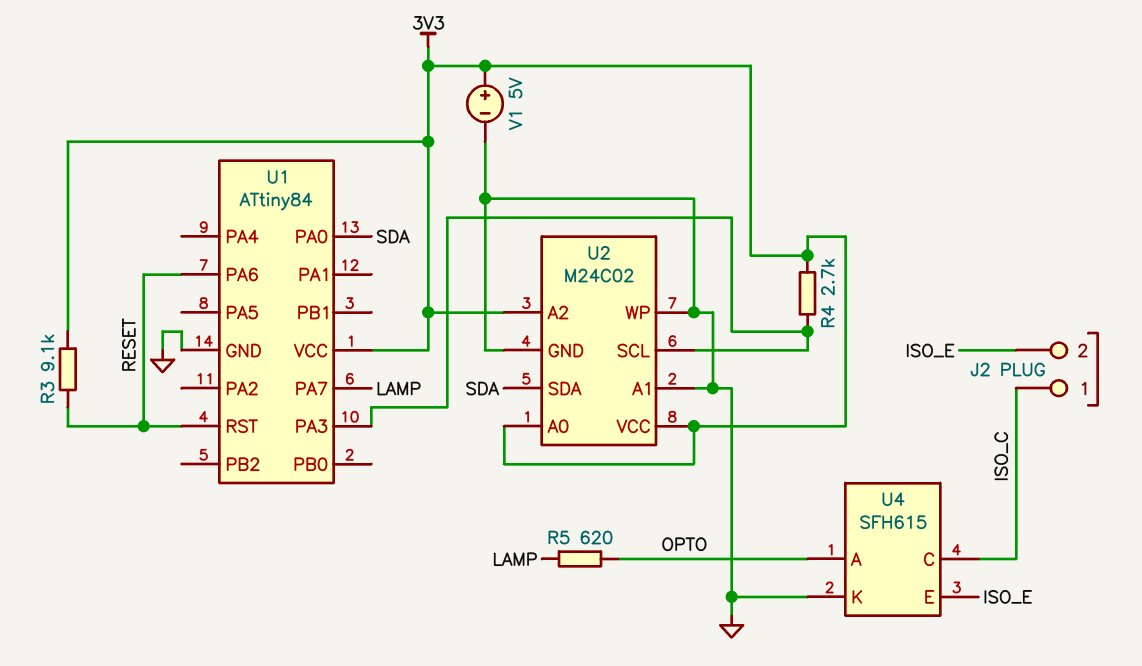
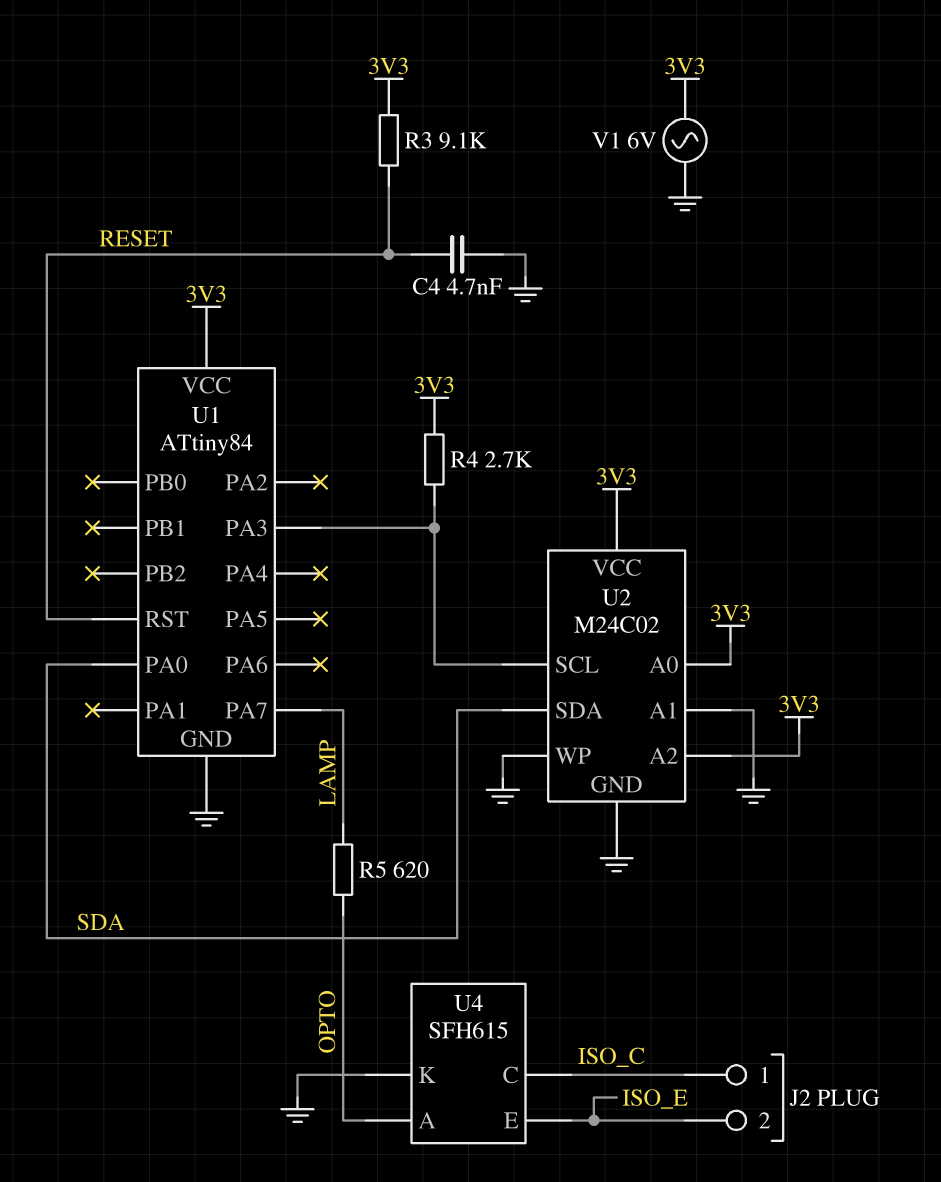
C4: none -> 4.7nF (GND, RESET)
U1 pin PA6: RESET -> none
V1: 5V (plus 3V3, minus GND) -> AC 6V (3V3, GND)

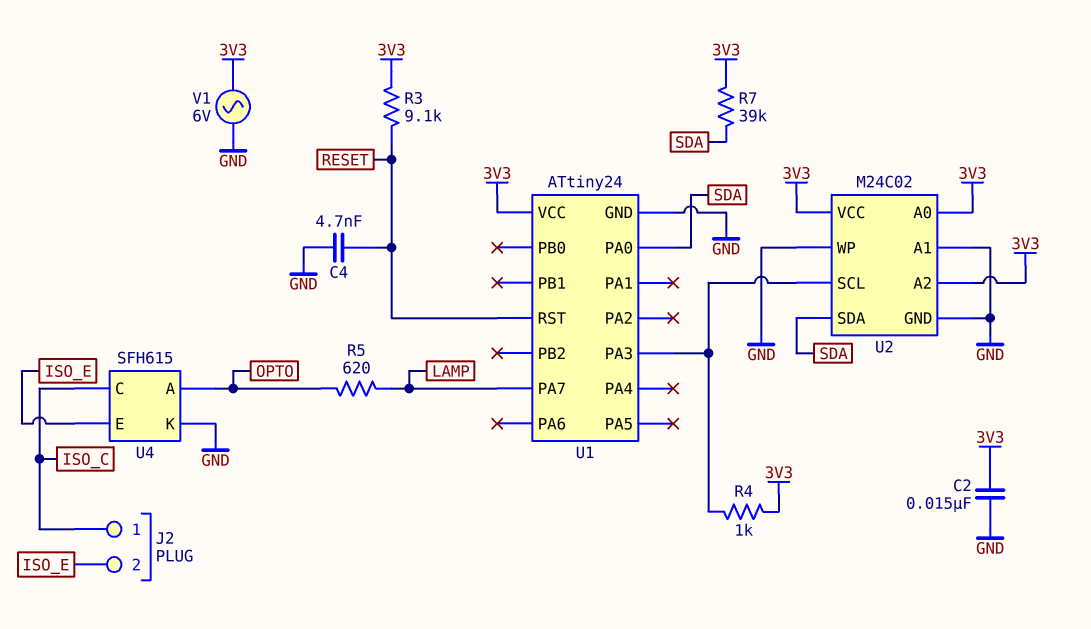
C2: none -> 15nF (3V3, GND)
R4: 2.7k (3V3, U1/PA3) -> 1k (3V3, U1/PA3)
R7: none -> 39k (3V3, SDA)
U1: ATtiny84 -> ATtiny24

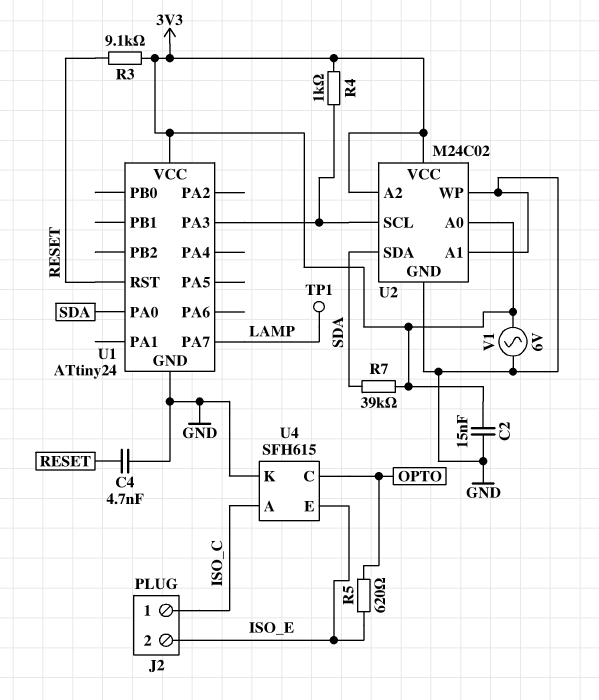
R5: 620 (LAMP, OPTO) -> 620 (ISO_E, OPTO)
TP1: none -> test point (LAMP)
U4 pin A: OPTO -> ISO_C
U4 pin C: ISO_C -> OPTO

